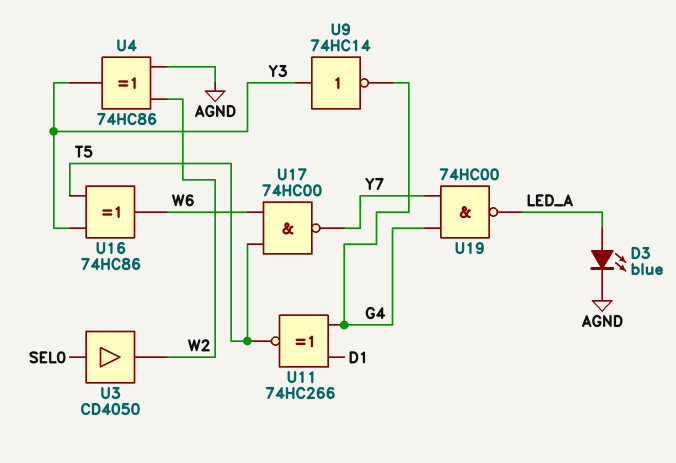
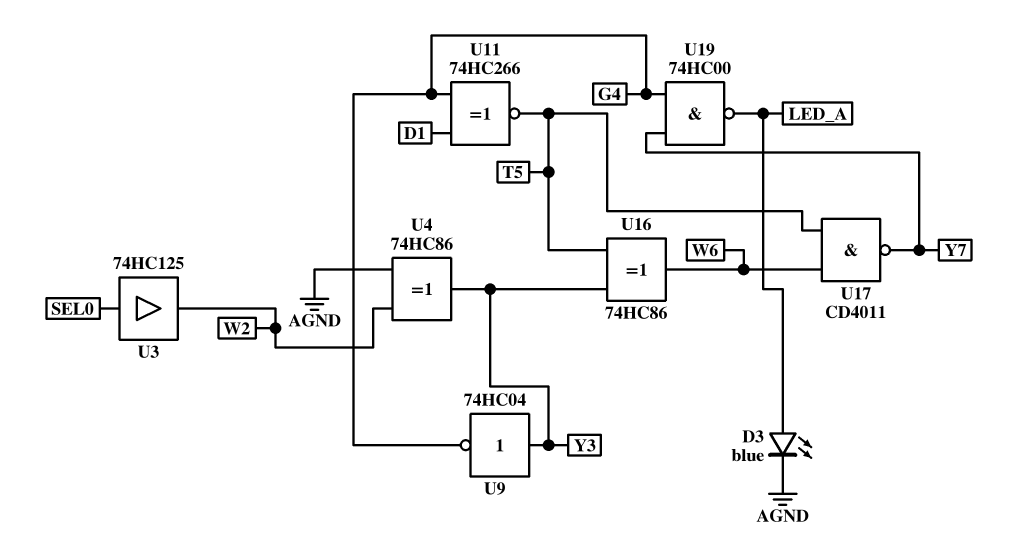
U3: buffer CD4050 (in SEL0, out W2) -> buffer 74HC125 (in SEL0, out W2)
U9: NOT 74HC14 (in Y3, out G4) -> NOT 74HC04 (in Y3, out G4)
U17: NAND 74HC00 (in T5, in W6, out Y7) -> NAND CD4011 (in T5, in W6, out Y7)

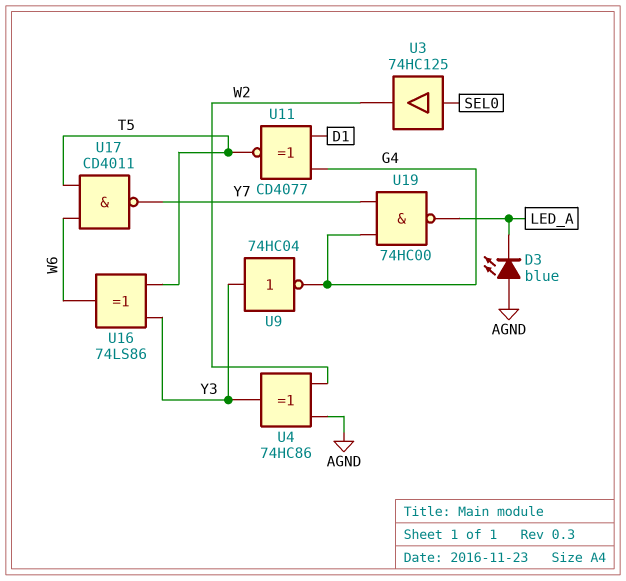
D3: LED blue (A LED_A, K AGND) -> LED blue (A AGND, K LED_A)
U11: XNOR 74HC266 (in D1, in G4, out T5) -> XNOR CD4077 (in D1, in G4, out T5)
U16: XOR 74HC86 (in T5, in Y3, out W6) -> XOR 74LS86 (in T5, in Y3, out W6)

